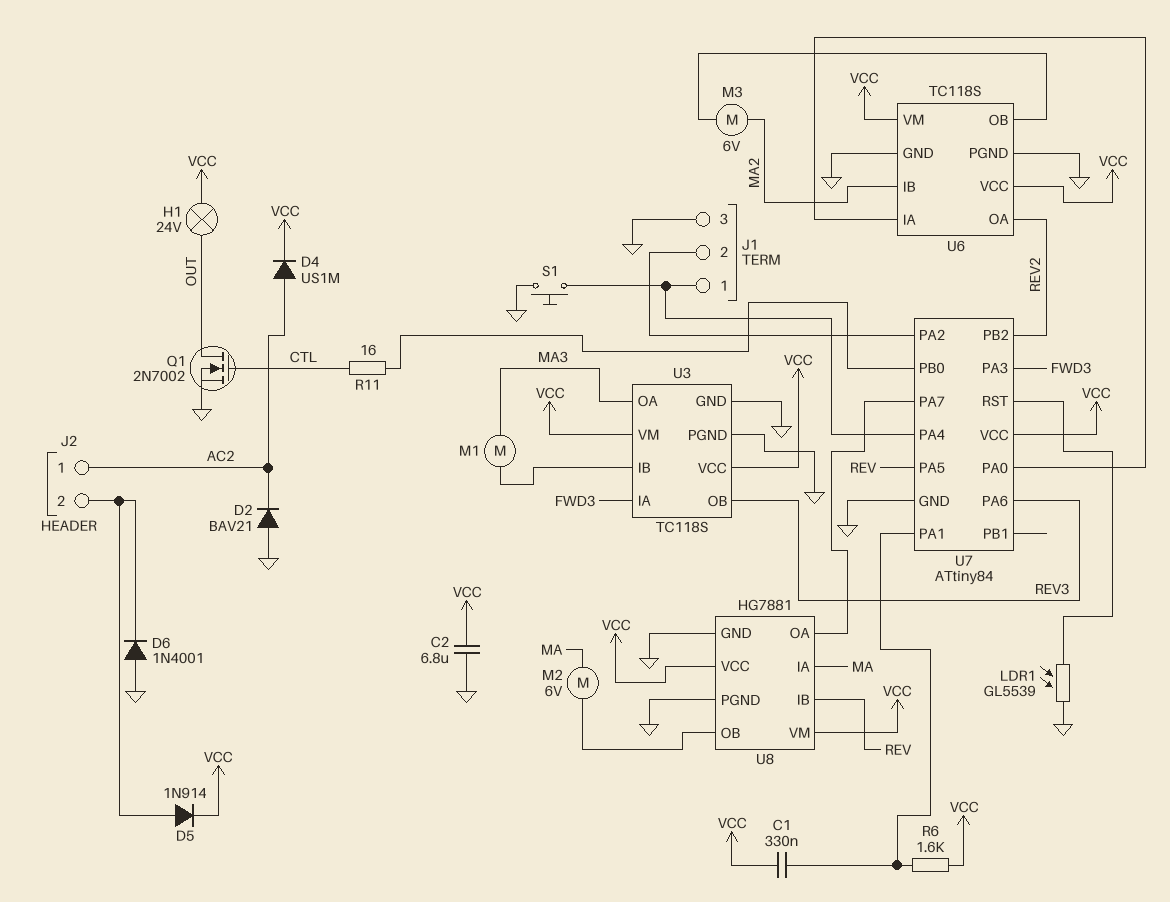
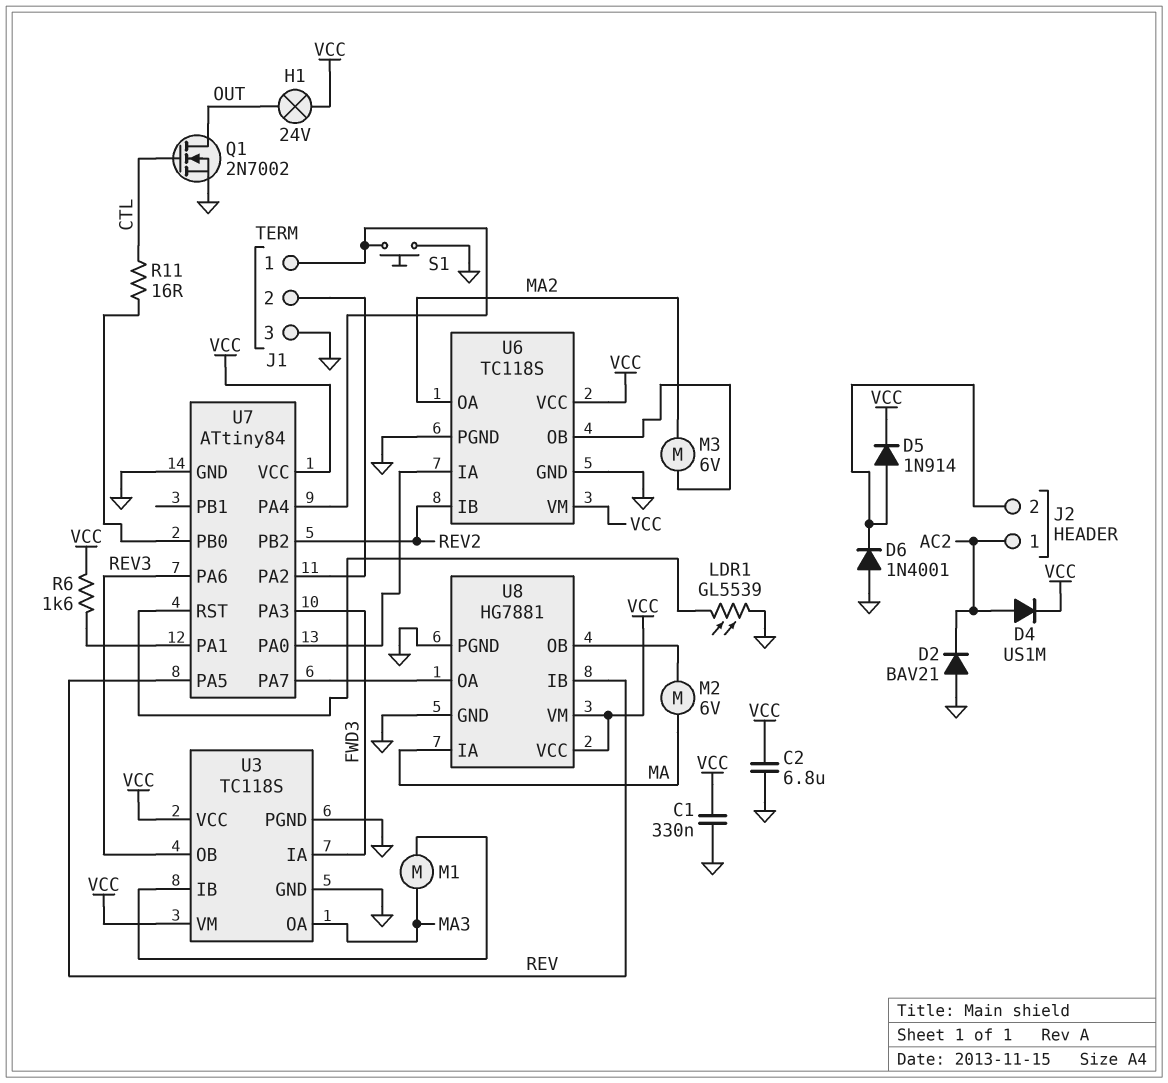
C1: 330nF (U7/PA1, VCC) -> 330nF (GND, VCC)
U6 pin IB: MA2 -> REV2
U6 pin OA: REV2 -> MA2

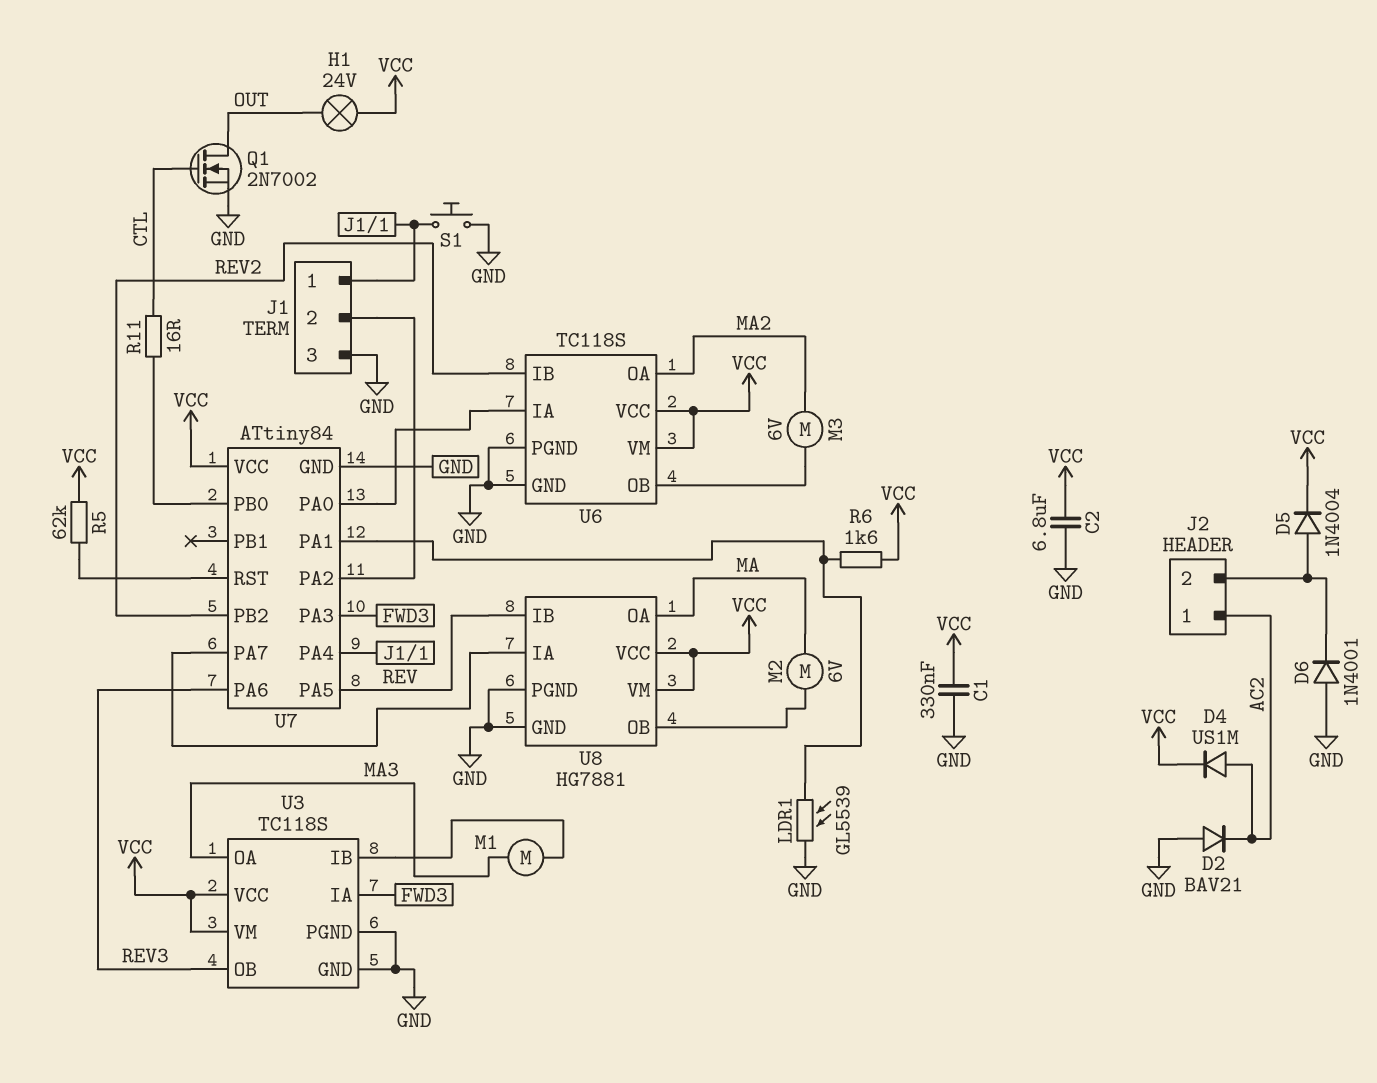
D5: diode 1N914 (A J2/2, K VCC) -> diode 1N4004 (A J2/2, K VCC)
LDR1: GL5539 (GND, U7/RST) -> GL5539 (GND, U7/PA1)
R5: none -> 62k (U7/RST, VCC)
U8 pin IA: MA -> U7/PA7
U8 pin OA: U7/PA7 -> MA

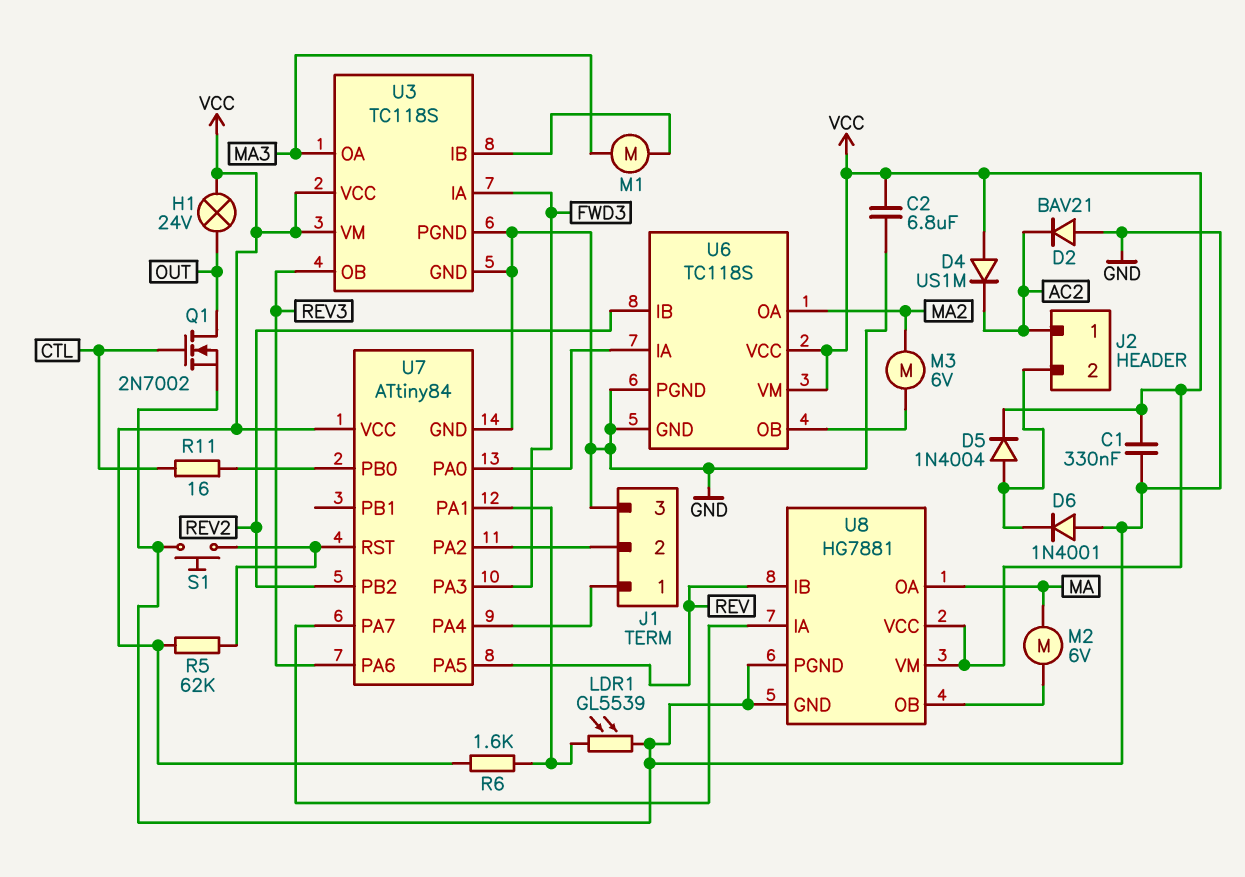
D4: diode US1M (A AC2, K VCC) -> diode US1M (A VCC, K AC2)
S1: button (GND, J1/1) -> button (GND, U7/RST)

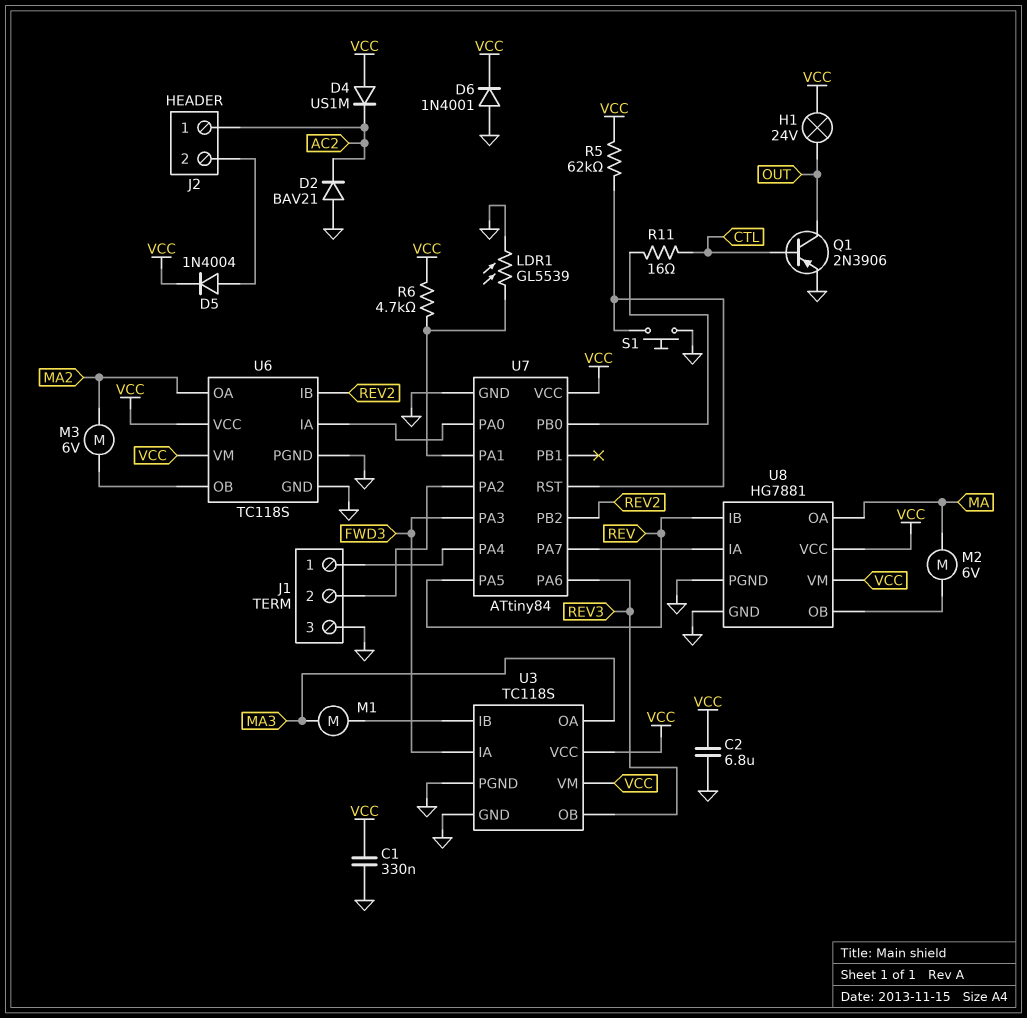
D6: diode 1N4001 (A GND, K J2/2) -> diode 1N4001 (A GND, K VCC)
Q1: NMOS 2N7002 (G CTL, D OUT, S GND) -> PNP 2N3906 (B CTL, C OUT, E GND)
R6: 1.6k (U7/PA1, VCC) -> 4.7k (U7/PA1, VCC)

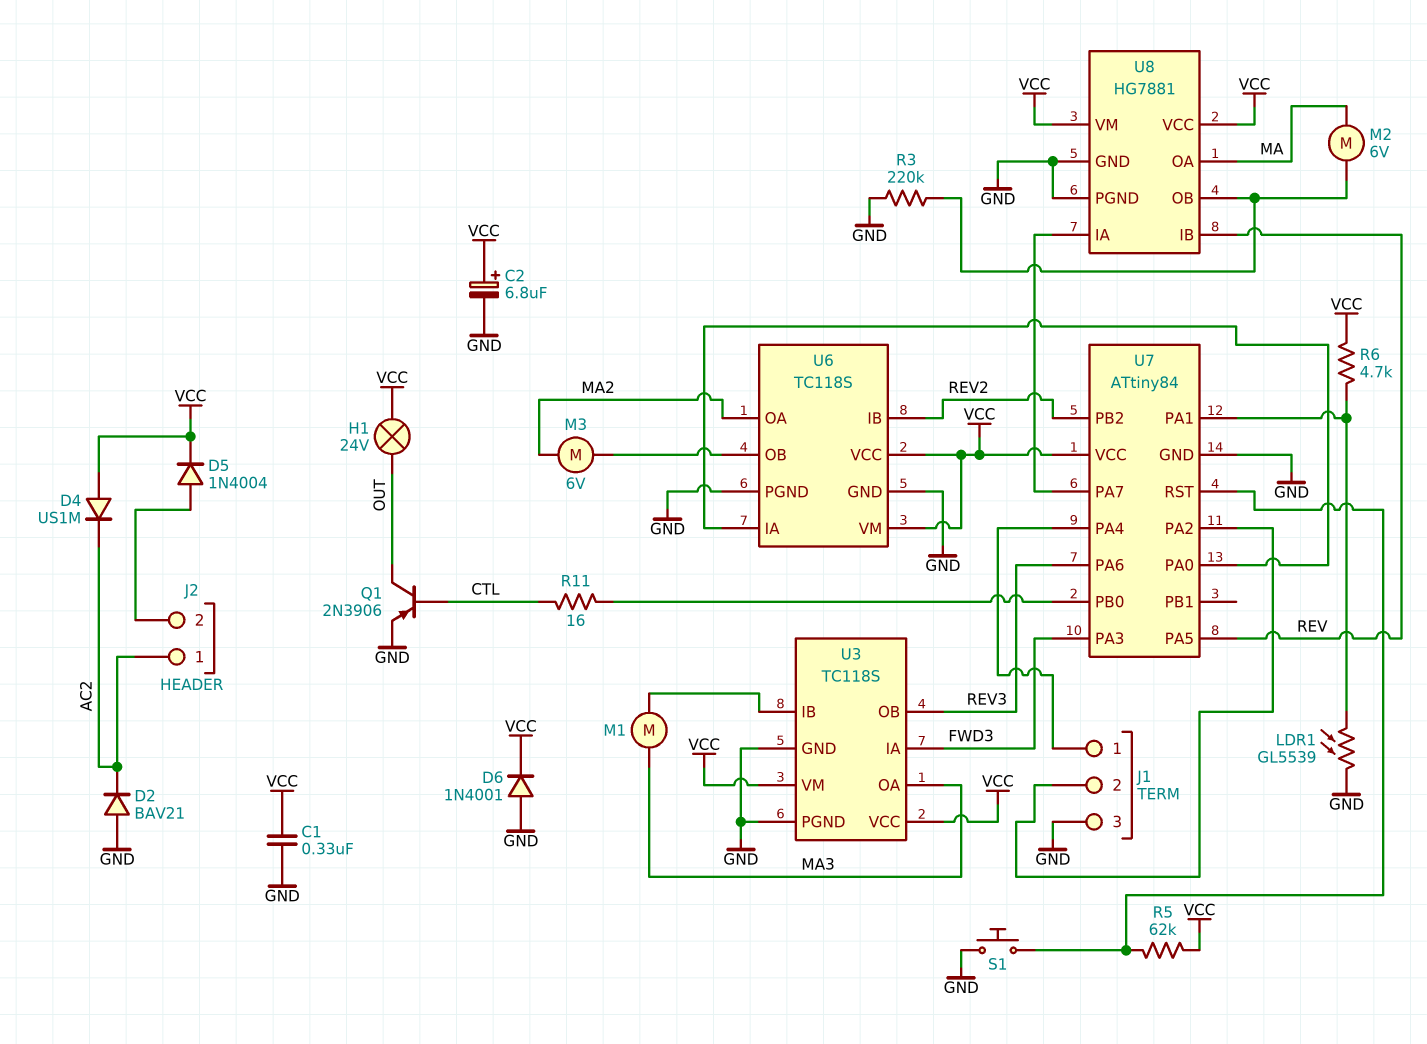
C2: 6.8uF (GND, VCC) -> 6.8uF (plus VCC, minus GND)
R3: none -> 220k (GND, U8/OB)

